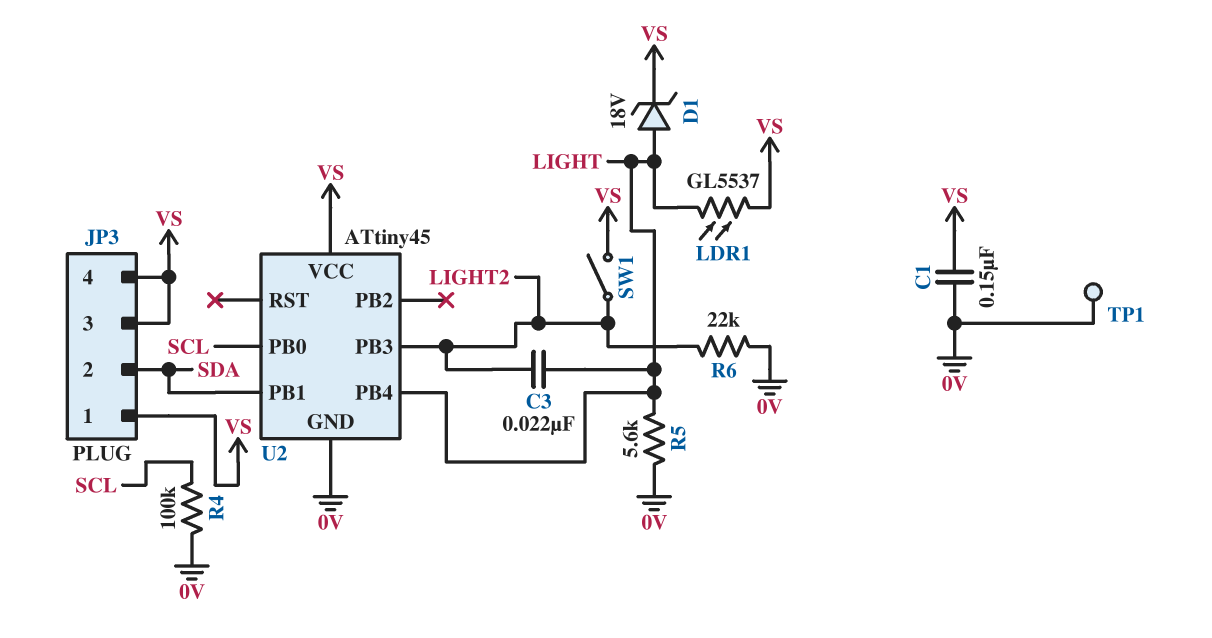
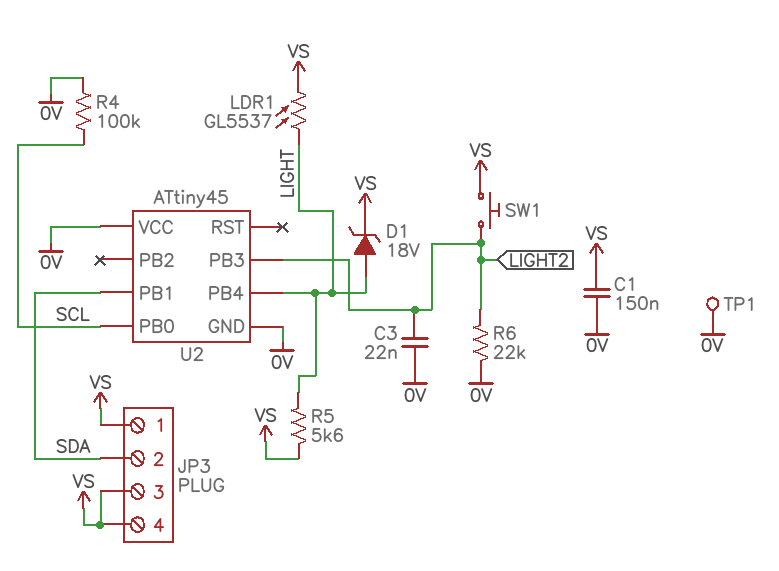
C3: 22nF (LIGHT, LIGHT2) -> 22nF (0V, LIGHT2)
R5: 5.6k (0V, LIGHT) -> 5.6k (LIGHT, VS)
SW1: switch (LIGHT2, VS) -> button (LIGHT2, VS)
U2 pin VCC: VS -> 0V

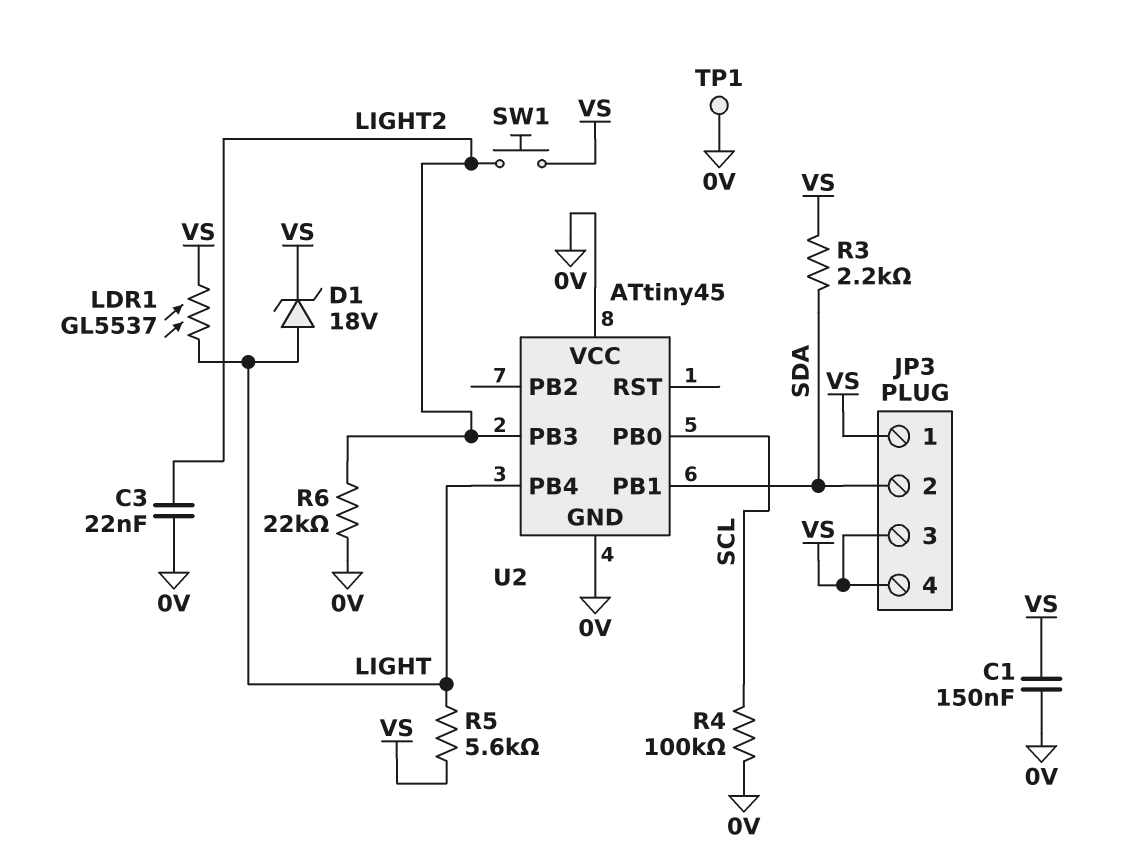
R3: none -> 2.2k (SDA, VS)

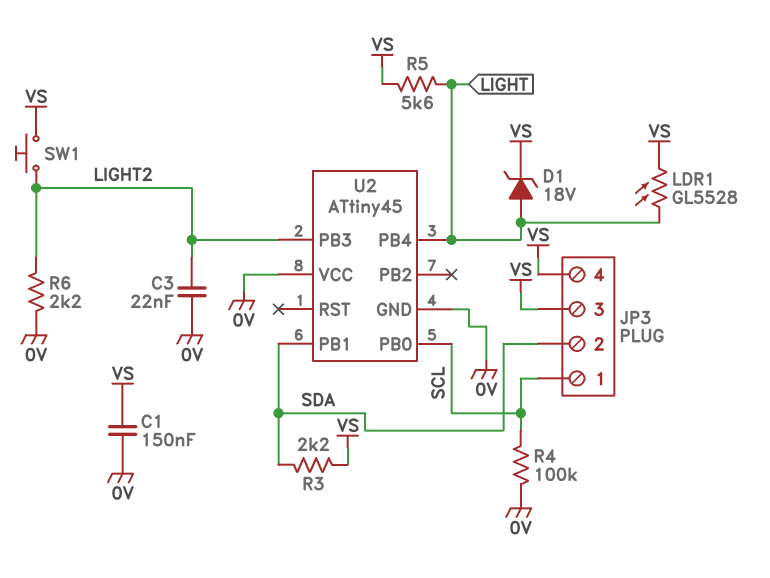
JP3 pin 1: VS -> SCL
LDR1: GL5537 (LIGHT, VS) -> GL5528 (LIGHT, VS)
R6: 22k (0V, LIGHT2) -> 2.2k (0V, LIGHT2)
TP1: test point (0V) -> none

